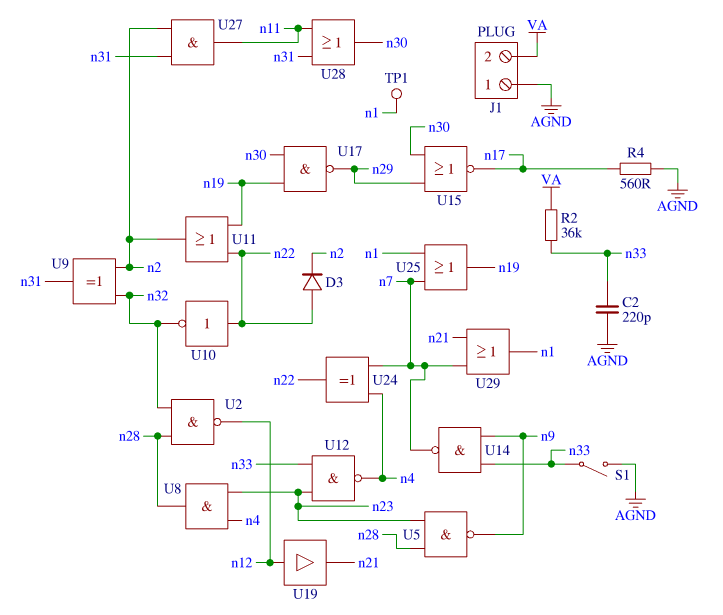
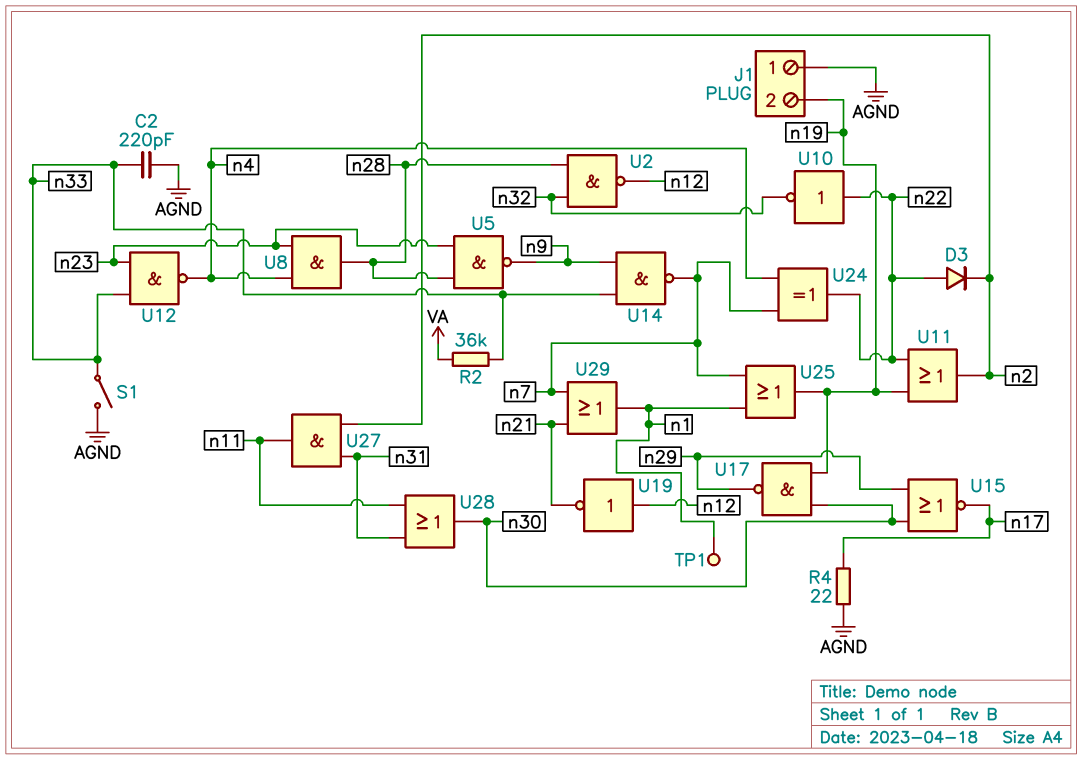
J1 pin 2: VA -> n19
R4: 560 (AGND, n17) -> 22 (AGND, n17)
U9: XOR (in n2, in n32, out n31) -> none
U19: buffer (in n12, out n21) -> NOT (in n12, out n21)

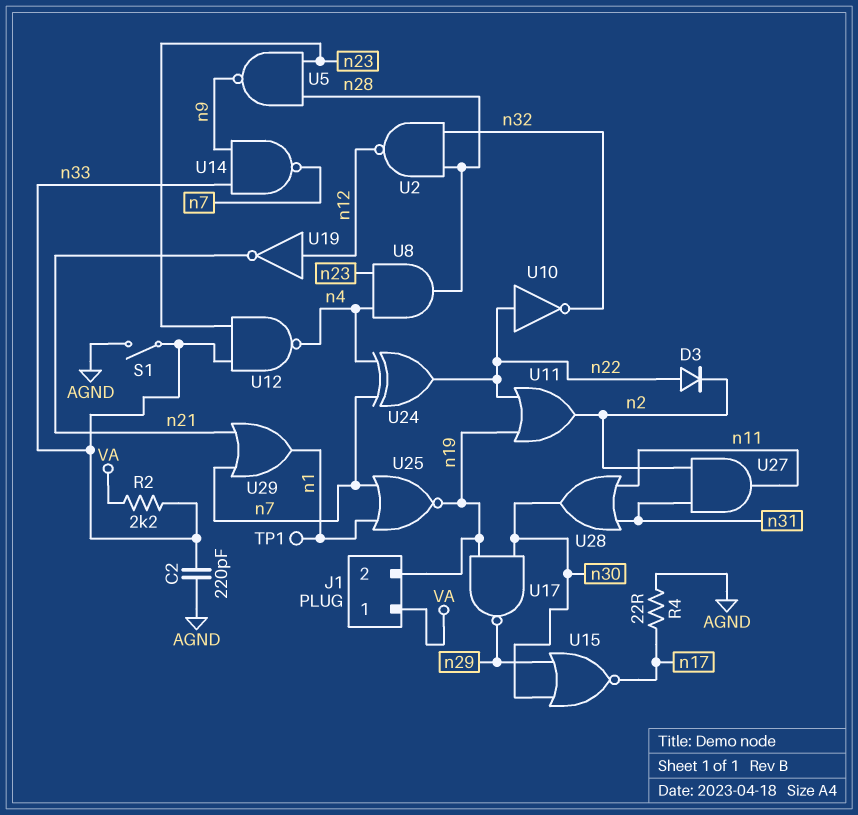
J1 pin 1: AGND -> VA
R2: 36k (VA, n33) -> 2.2k (VA, n33)
U25: OR (in n1, in n7, out n19) -> NOR (in n1, in n7, out n19)

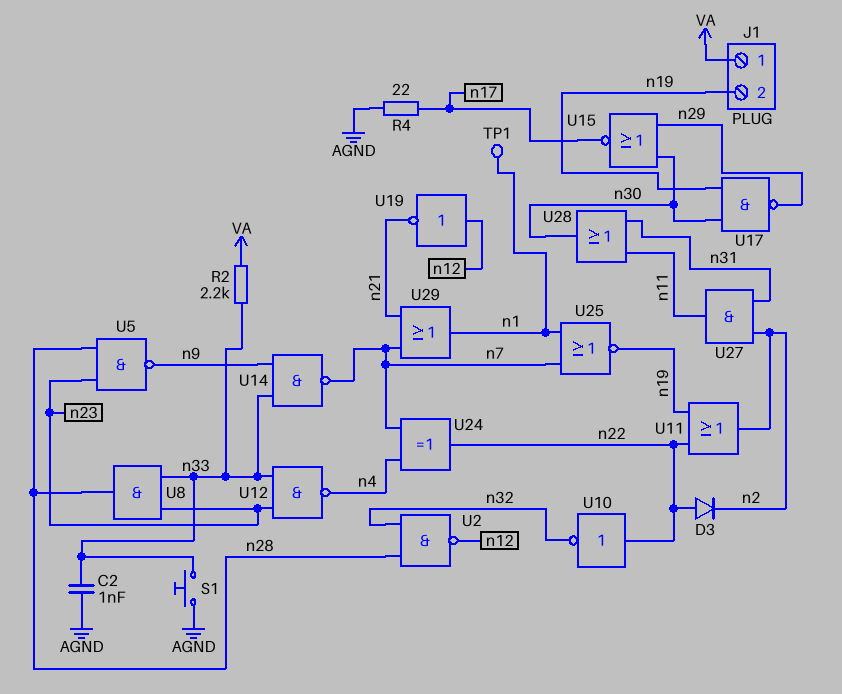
C2: 220pF (AGND, n33) -> 1nF (AGND, n33)
S1: switch (AGND, n33) -> button (AGND, n33)
U8: AND (in n4, in n23, out n28) -> AND (in n23, in n33, out n28)

